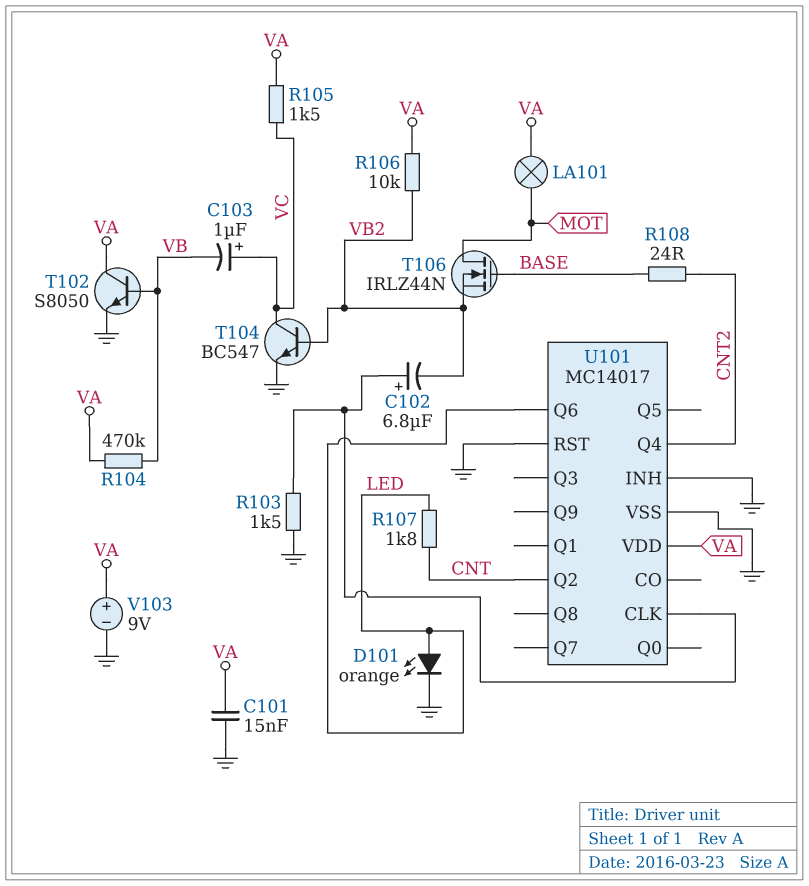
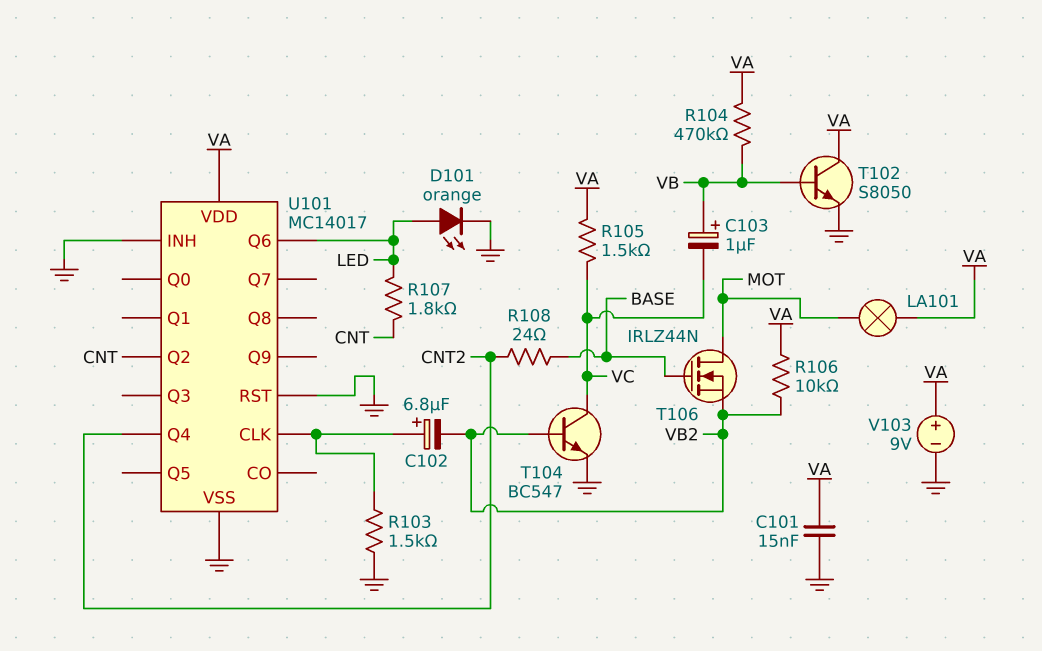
C103: 1uF (plus VC, minus VB) -> 1uF (plus VB, minus VC)

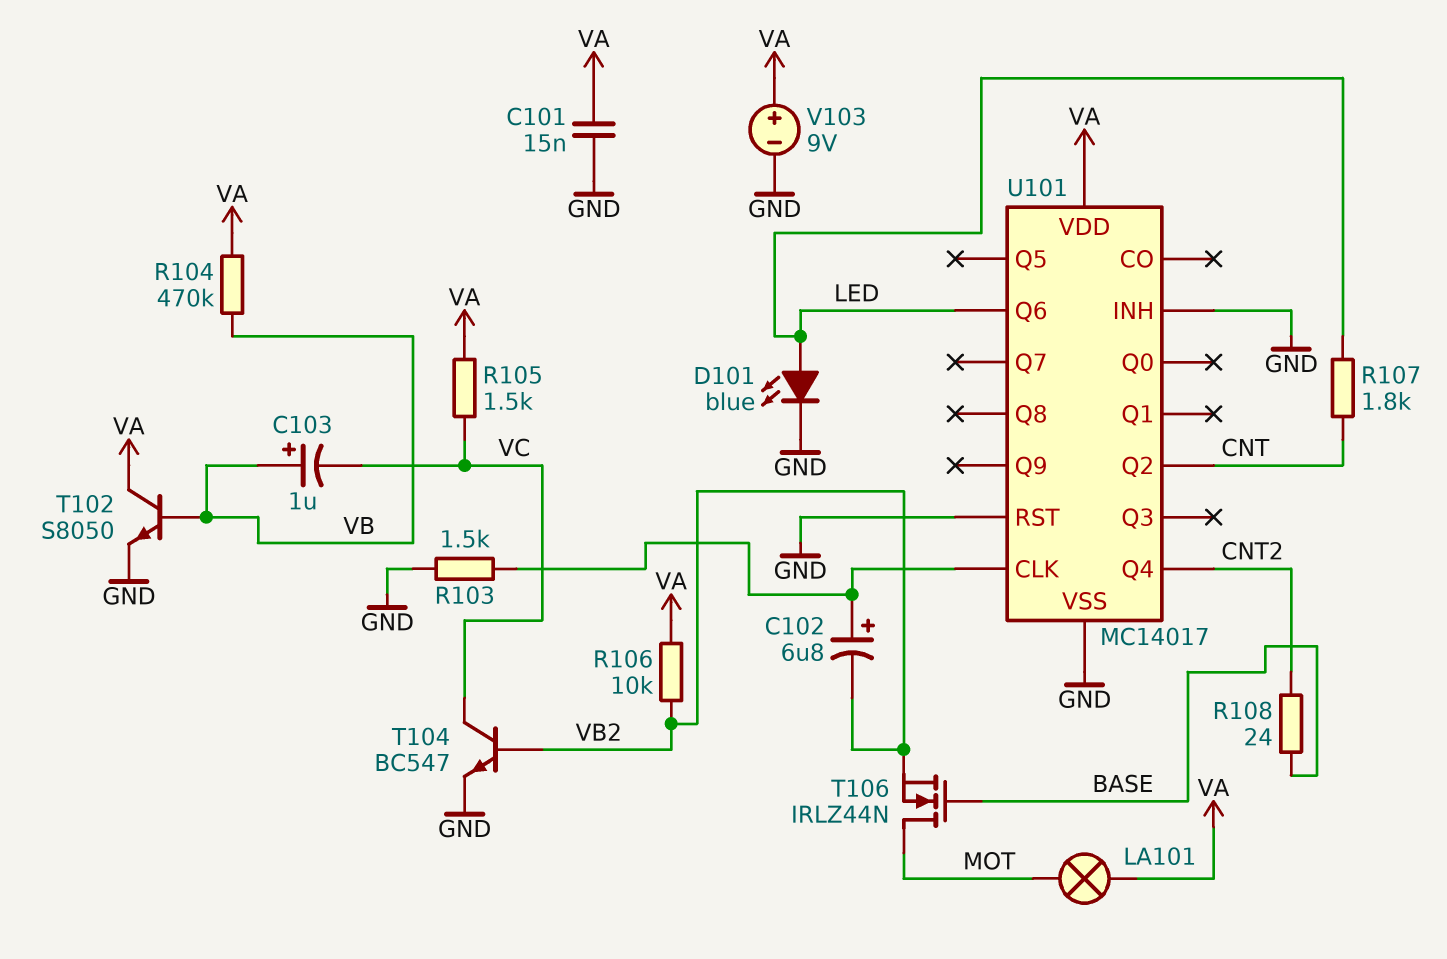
D101: LED orange (A LED, K GND) -> LED blue (A LED, K GND)

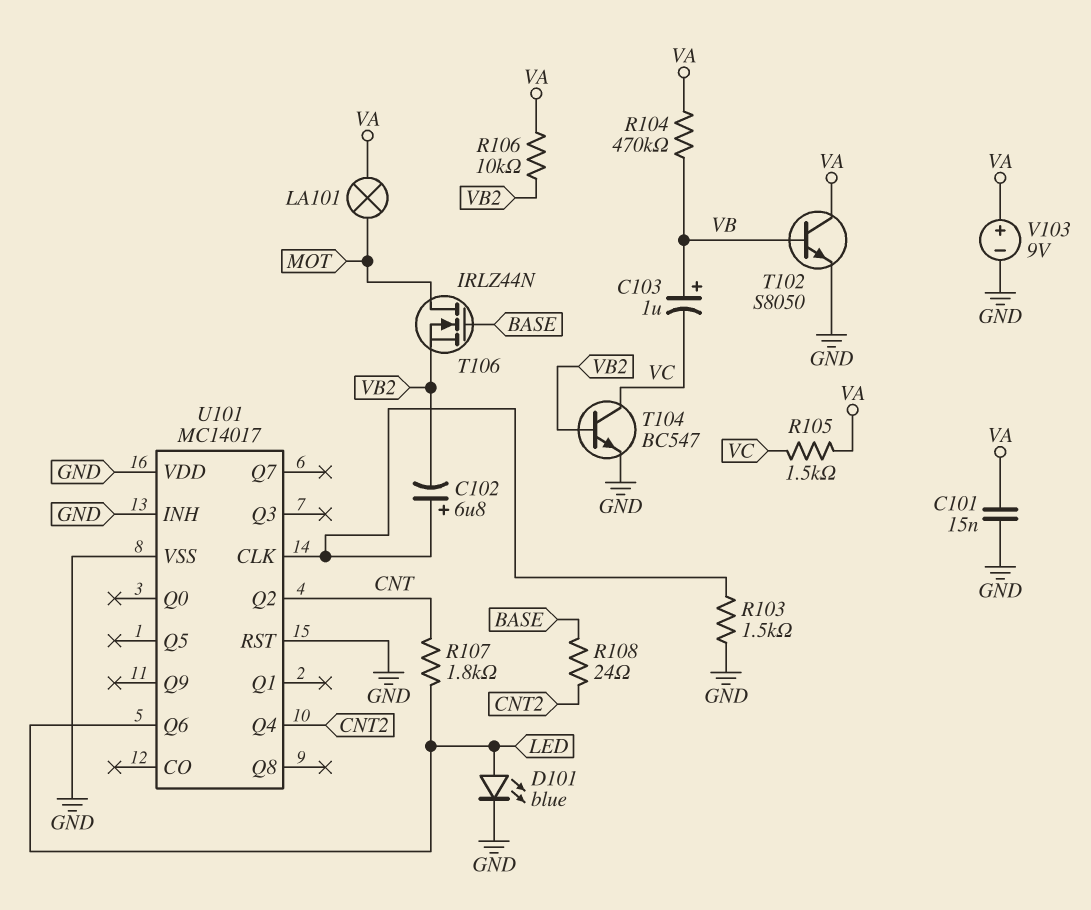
U101 pin VDD: VA -> GND

